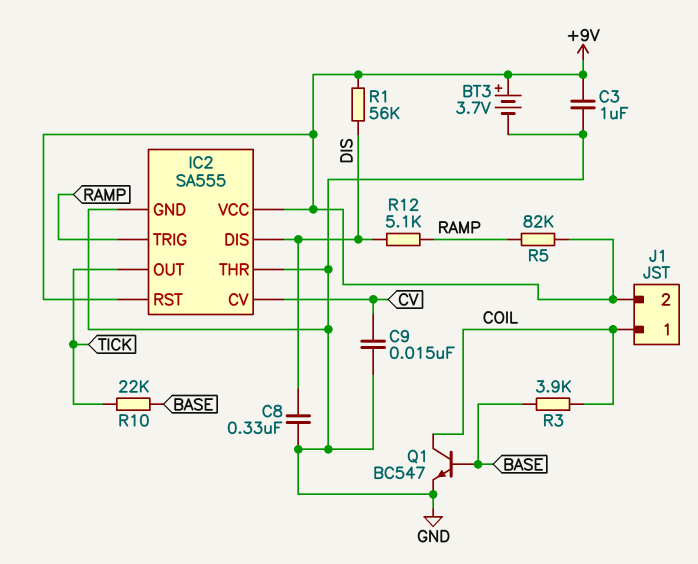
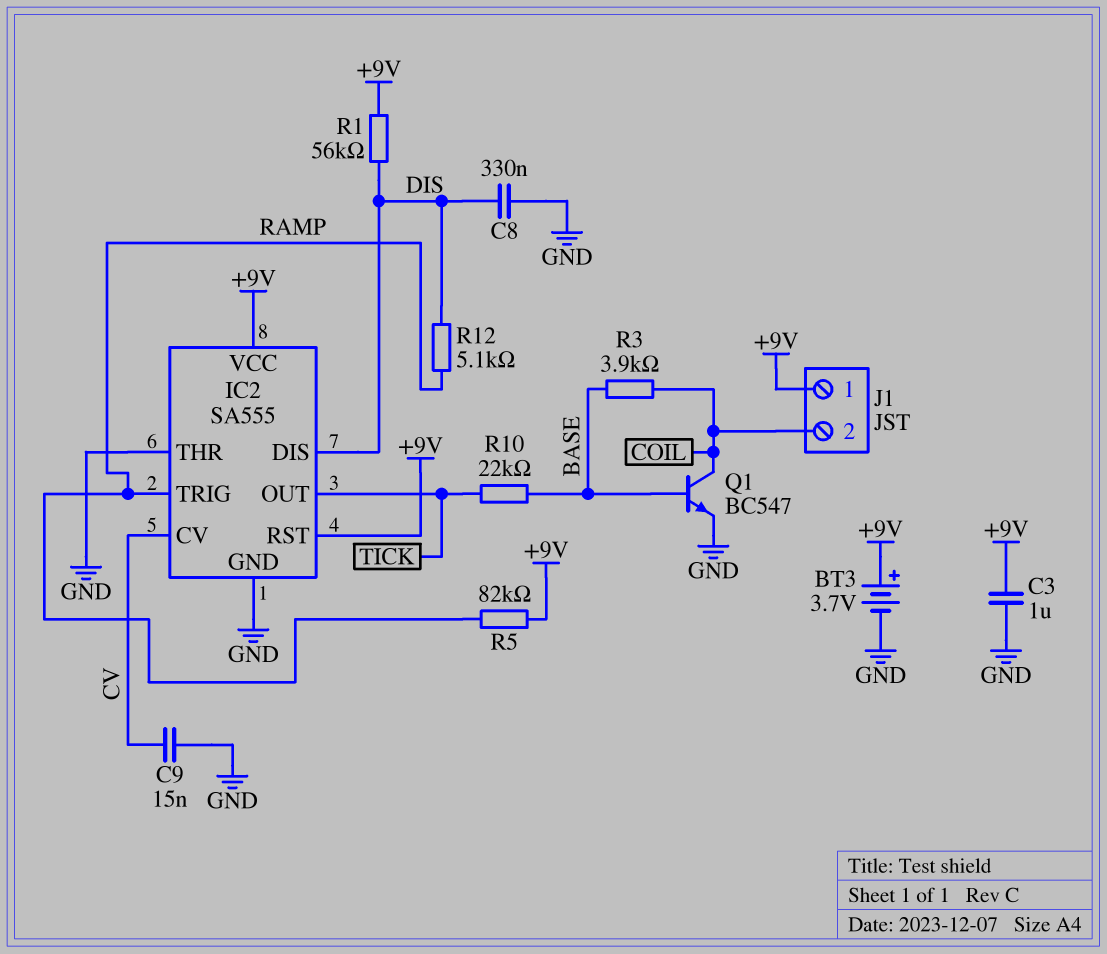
J1 pin 1: COIL -> +9V
J1 pin 2: +9V -> COIL

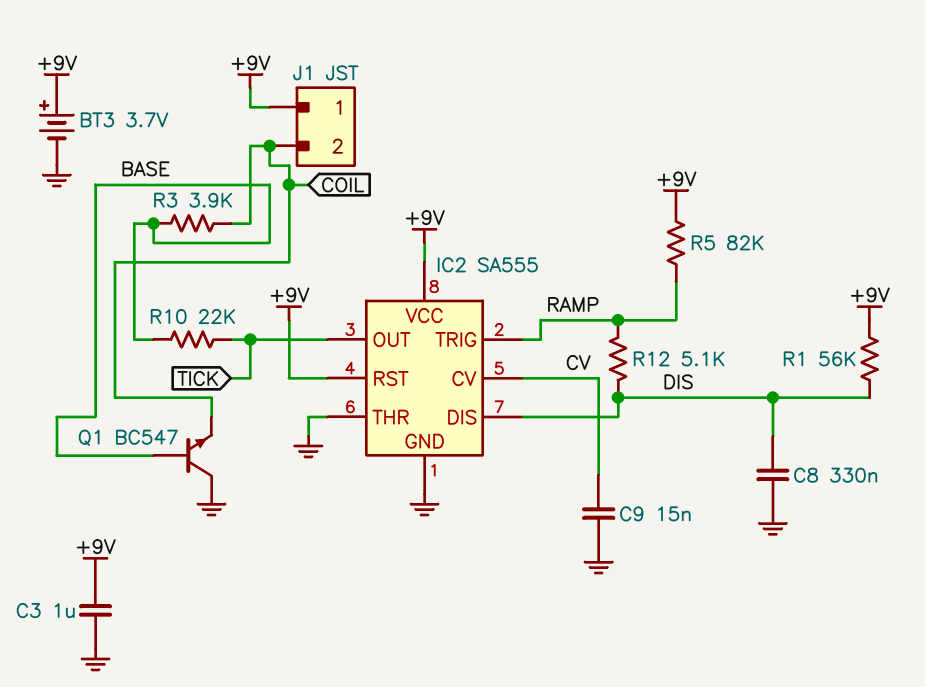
Q1: NPN BC547 (B BASE, C COIL, E GND) -> NPN BC547 (B BASE, C GND, E COIL)

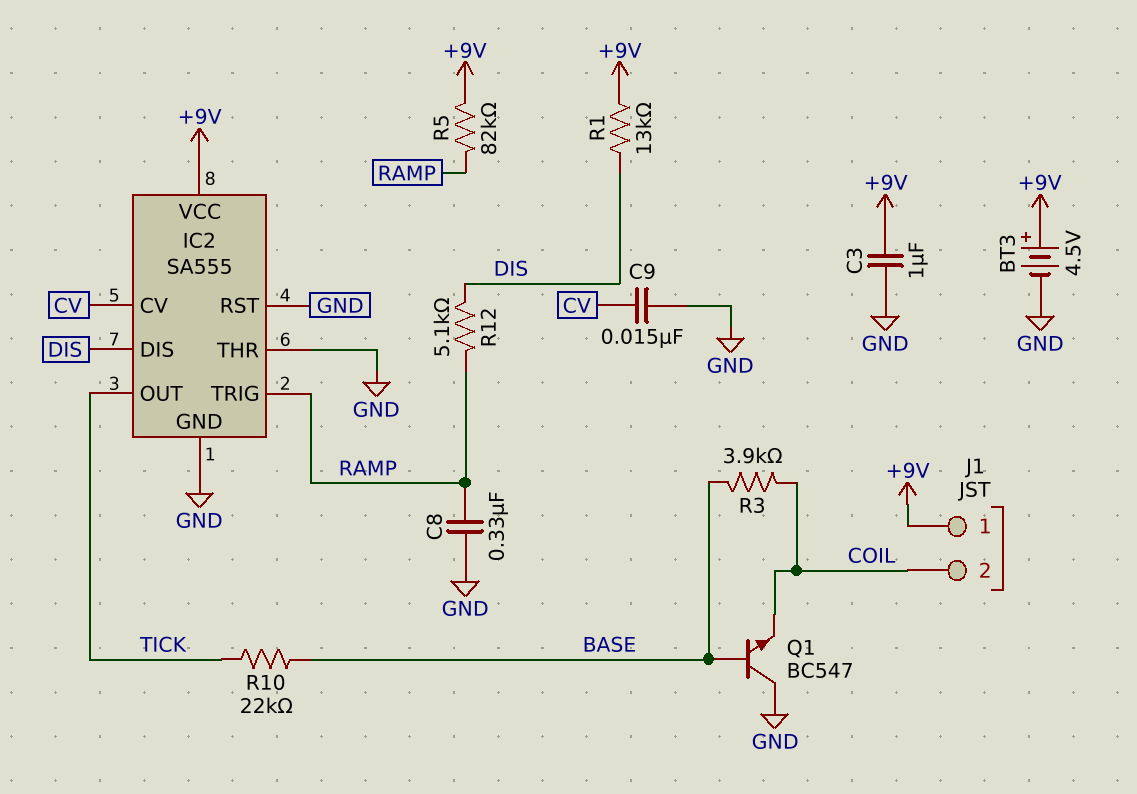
BT3: 3.7V (plus +9V, minus GND) -> 4.5V (plus +9V, minus GND)
C8: 330nF (DIS, GND) -> 330nF (GND, RAMP)
IC2 pin RST: +9V -> GND
R1: 56k (+9V, DIS) -> 13k (+9V, DIS)

